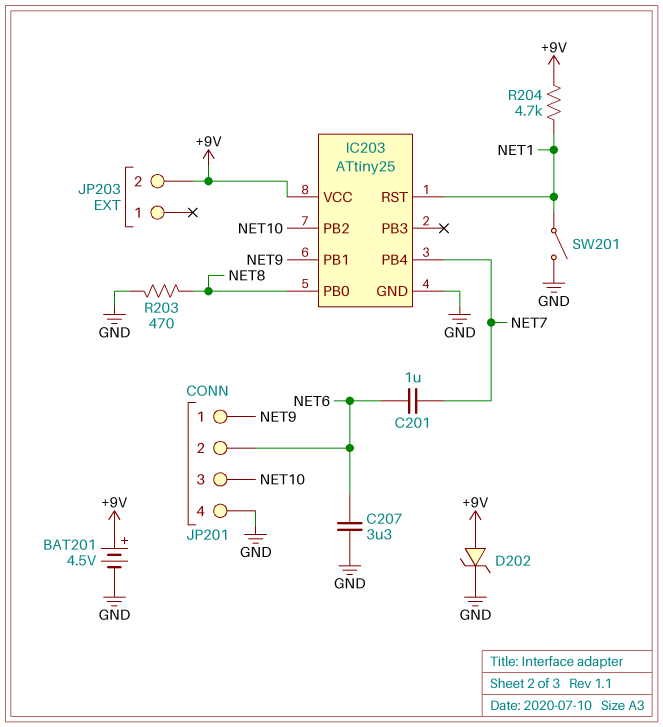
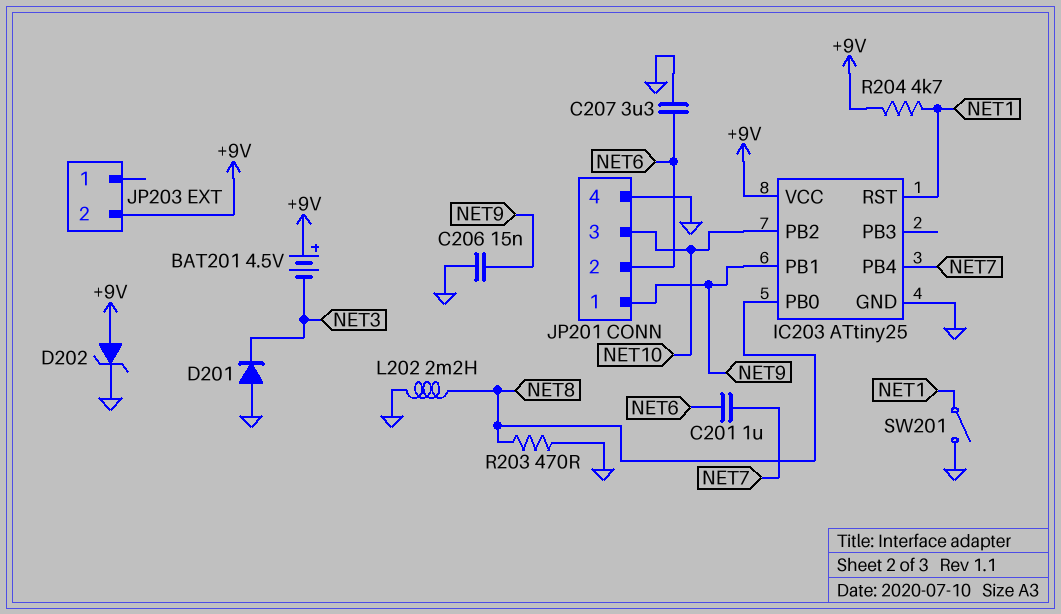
BAT201: 4.5V (plus +9V, minus GND) -> 4.5V (plus +9V, minus NET3)
C206: none -> 15nF (GND, NET9)
D201: none -> diode (A GND, K NET3)
L202: none -> 2.2mH (GND, NET8)

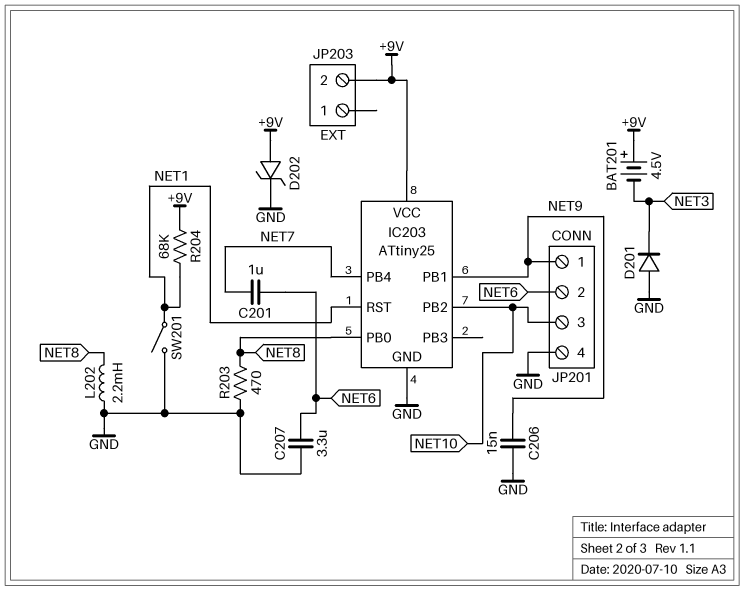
R204: 4.7k (+9V, NET1) -> 68k (+9V, NET1)

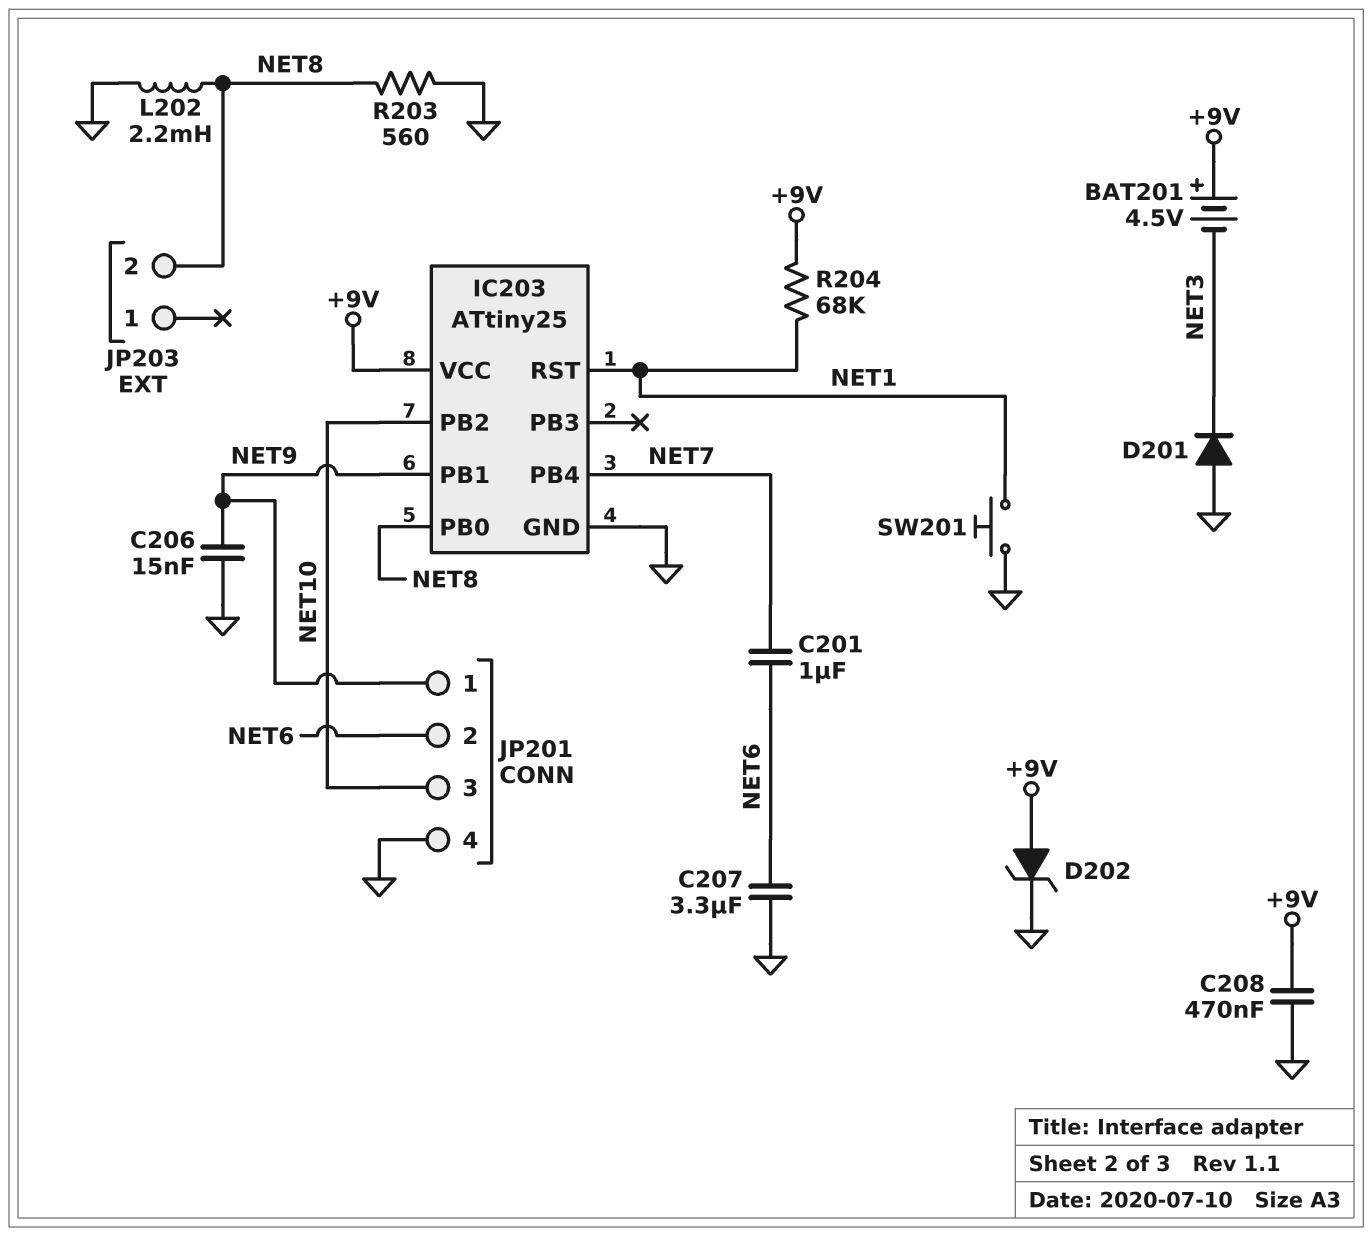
C208: none -> 470nF (+9V, GND)
JP203 pin 2: +9V -> NET8
R203: 470 (GND, NET8) -> 560 (GND, NET8)
SW201: switch (GND, NET1) -> button (GND, NET1)

